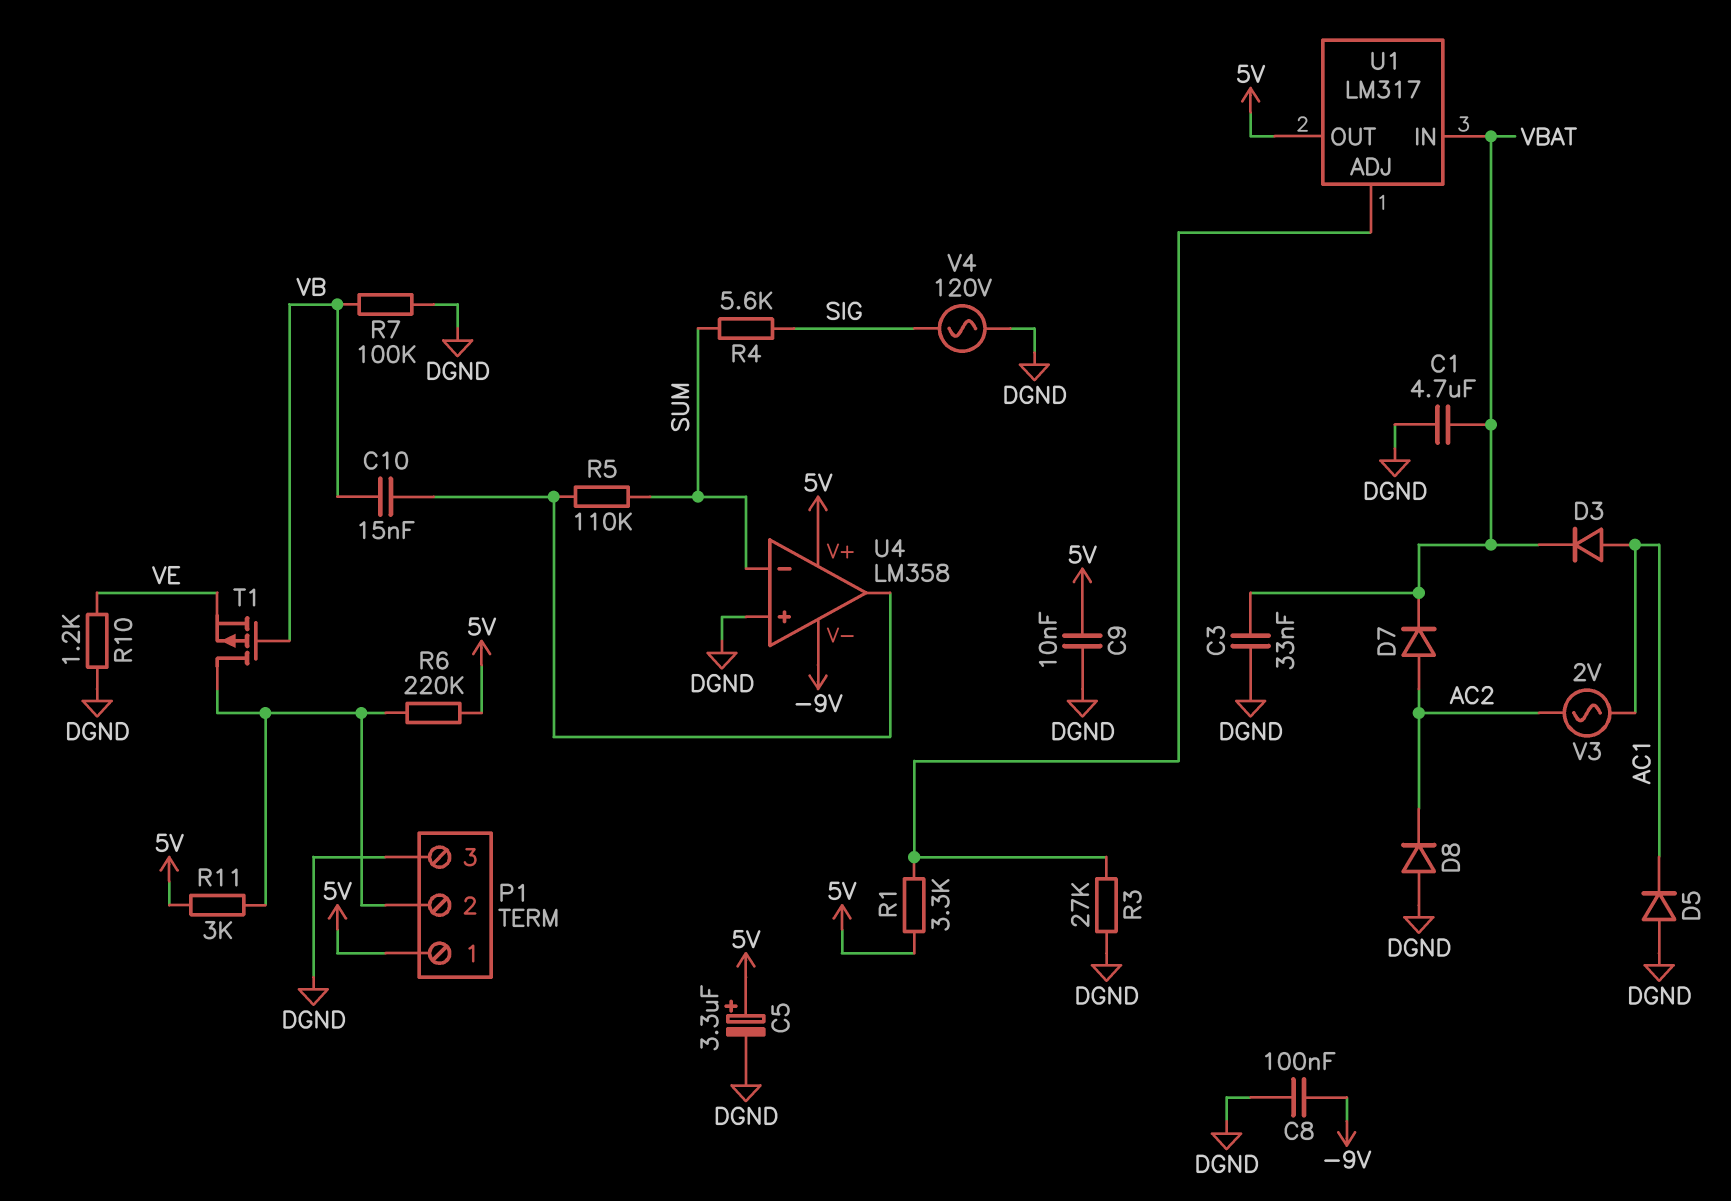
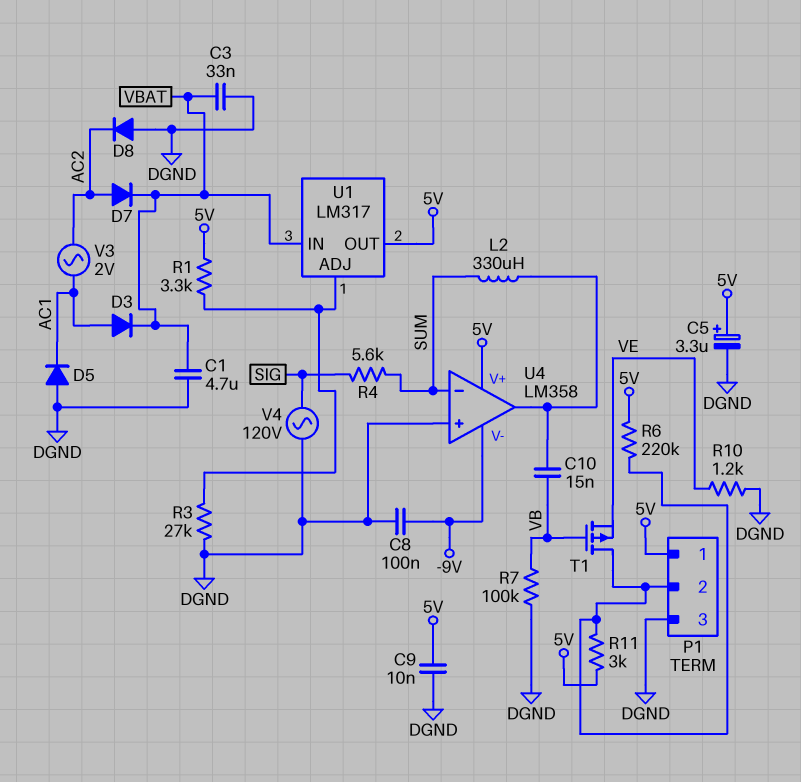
L2: none -> 330uH (SUM, U4/out)
R5: 110k (SUM, U4/out) -> none

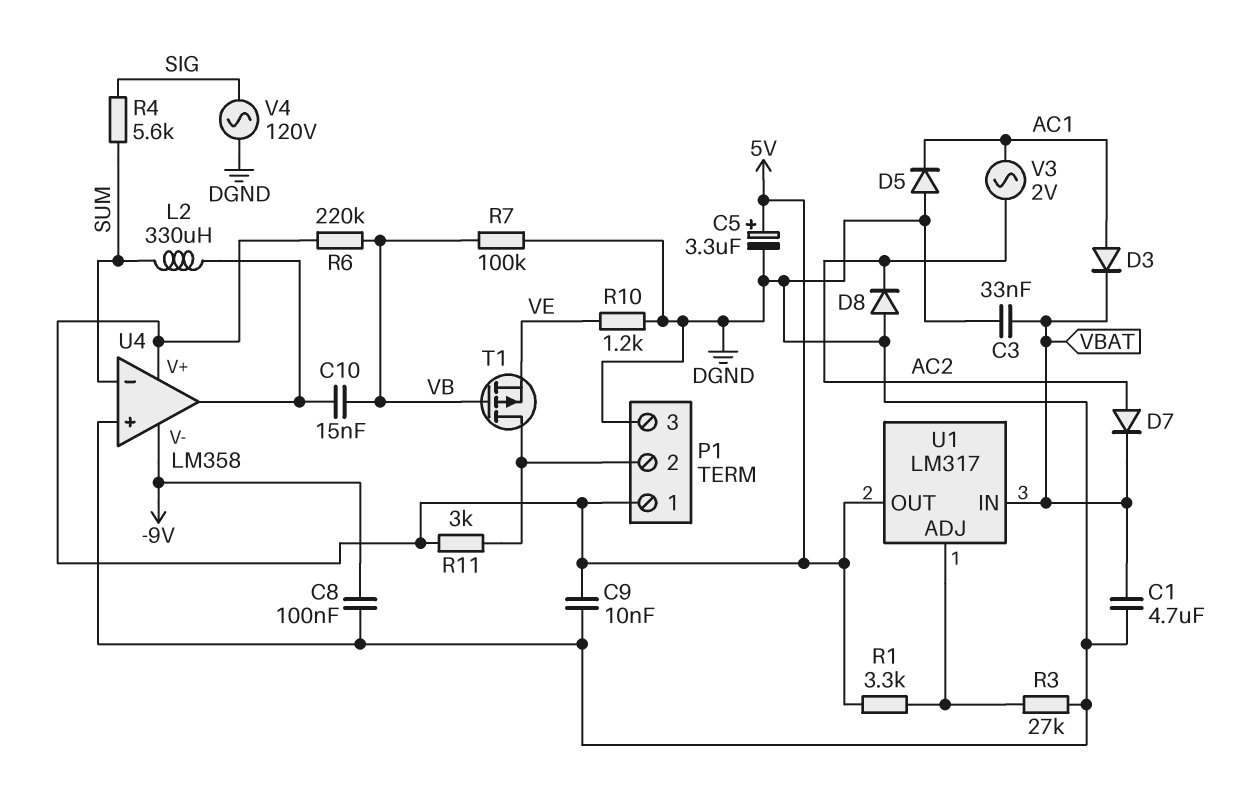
R6: 220k (5V, P1/2) -> 220k (5V, VB)

